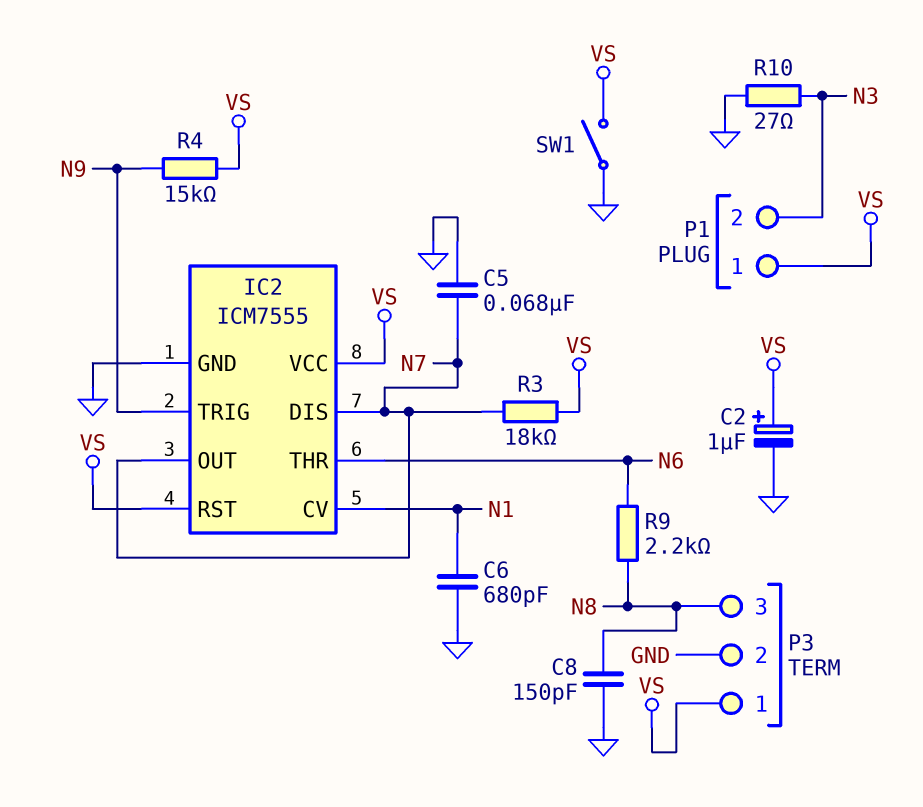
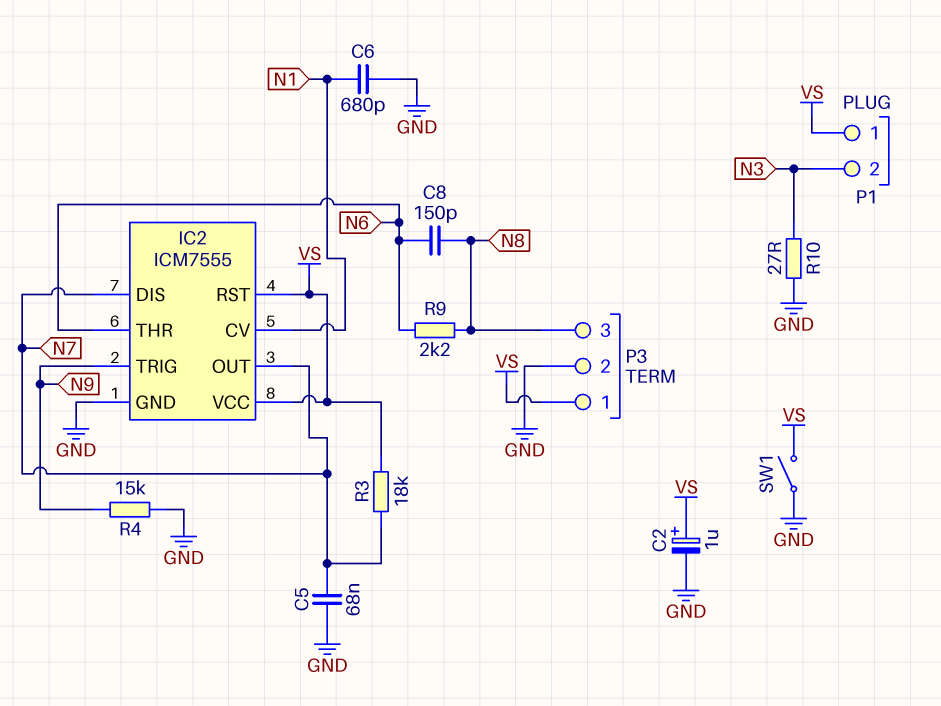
C8: 150pF (GND, N8) -> 150pF (N6, N8)
R4: 15k (N9, VS) -> 15k (GND, N9)

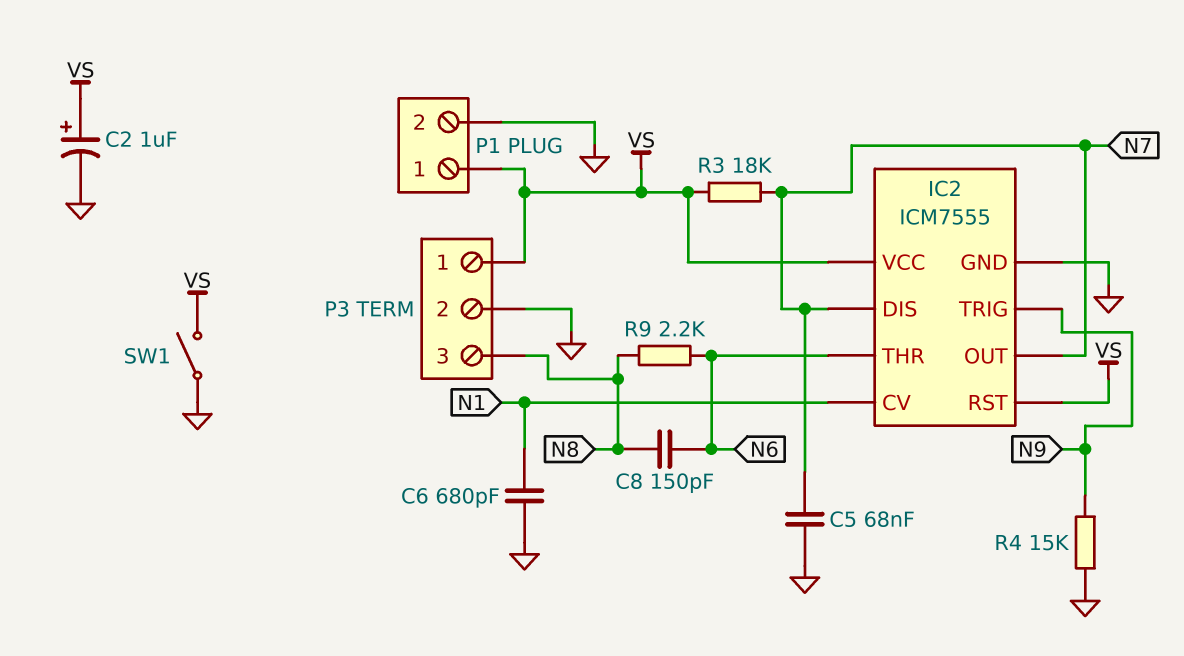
P1 pin 2: N3 -> GND
R10: 27 (GND, N3) -> none

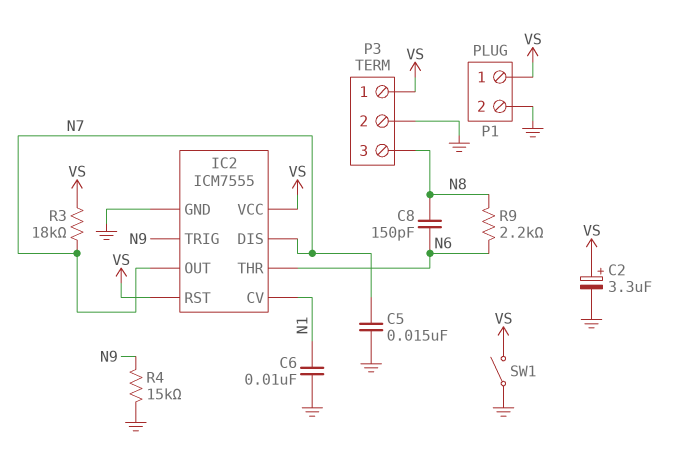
C2: 1uF (plus VS, minus GND) -> 3.3uF (plus VS, minus GND)
C5: 68nF (GND, N7) -> 15nF (GND, N7)
C6: 680pF (GND, N1) -> 10nF (GND, N1)

